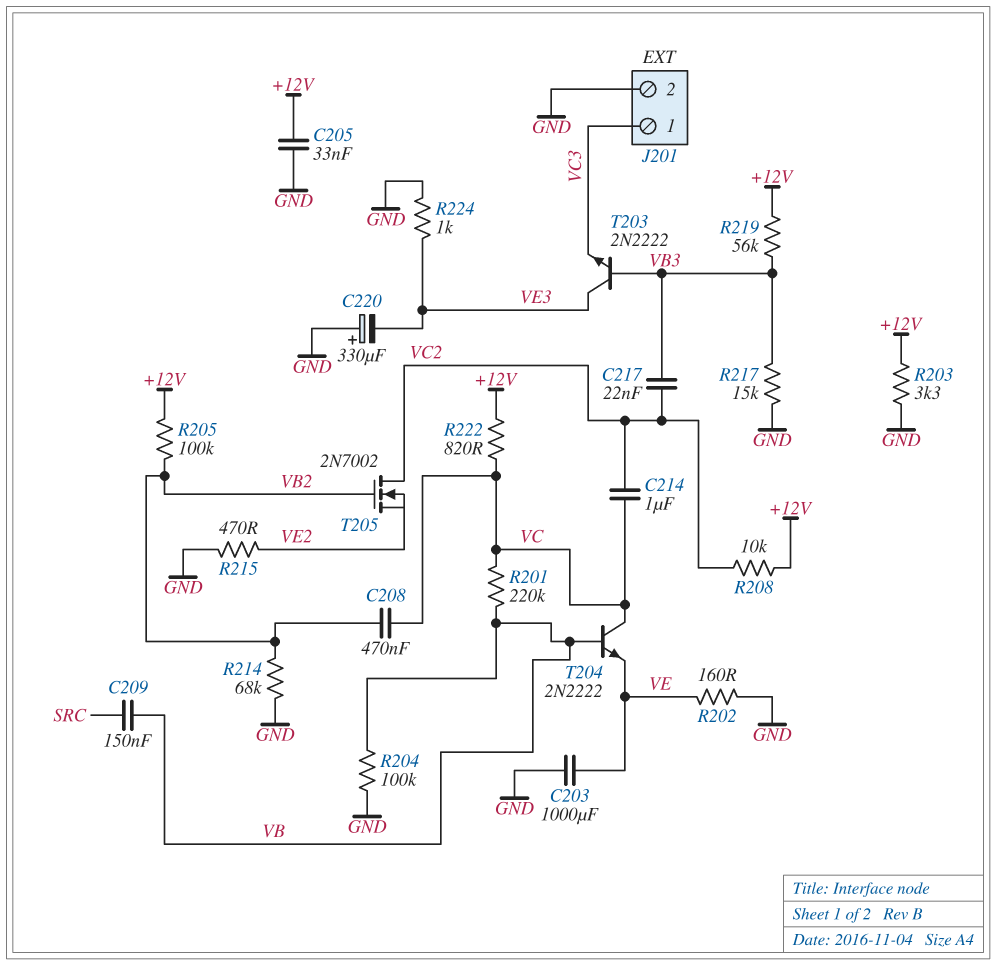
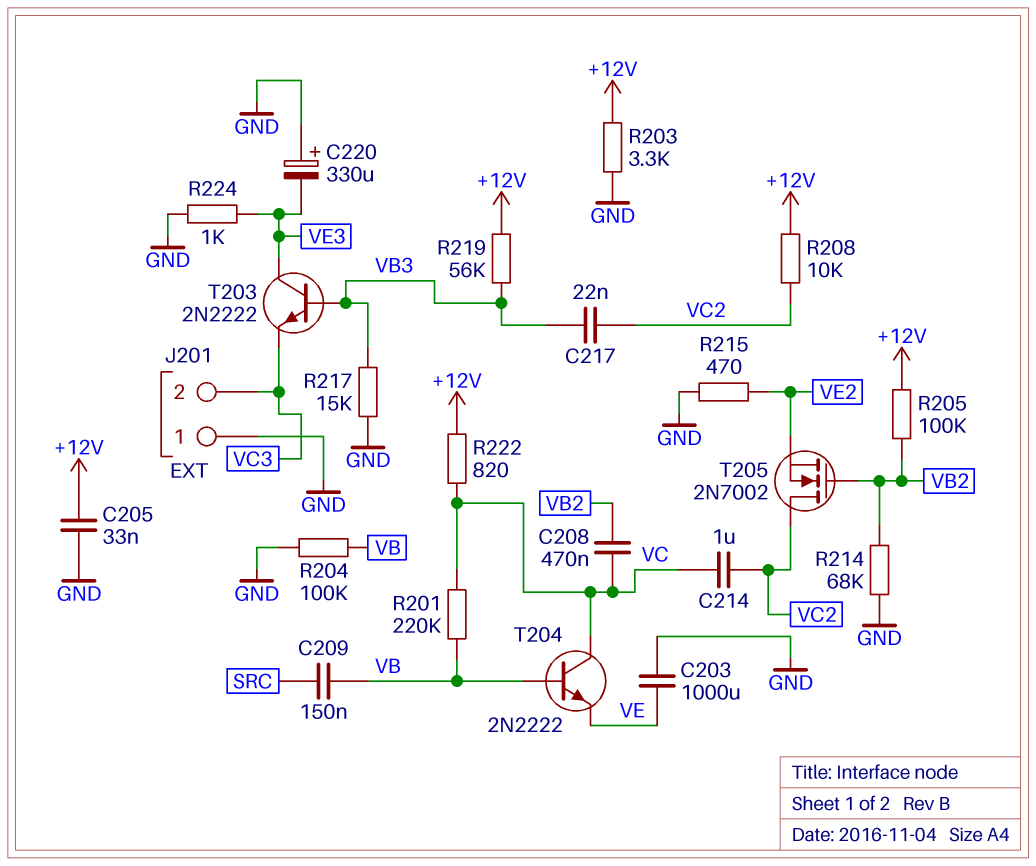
J201 pin 1: VC3 -> GND
J201 pin 2: GND -> VC3
R202: 160 (GND, VE) -> none

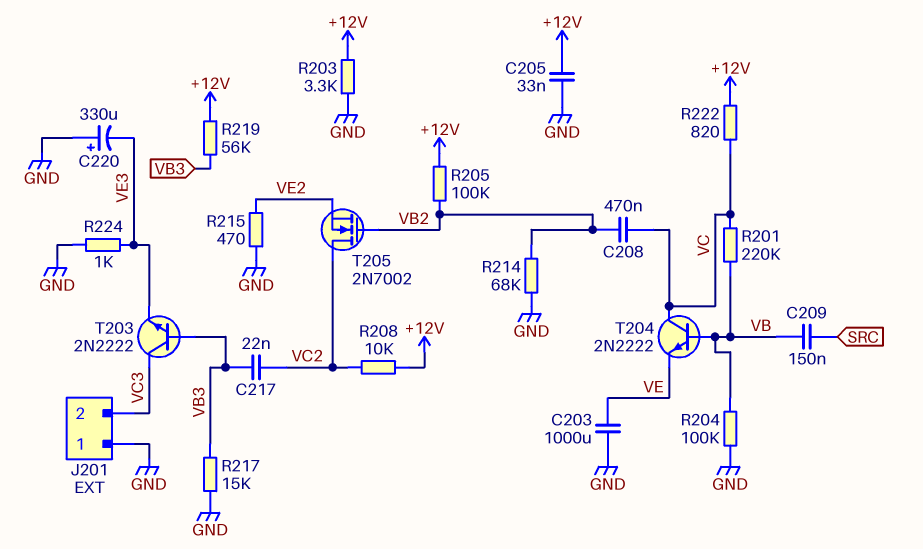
C214: 1uF (VC, VC2) -> none
T203: NPN 2N2222 (B VB3, C VE3, E VC3) -> NPN 2N2222 (B VB3, C VC3, E VE3)

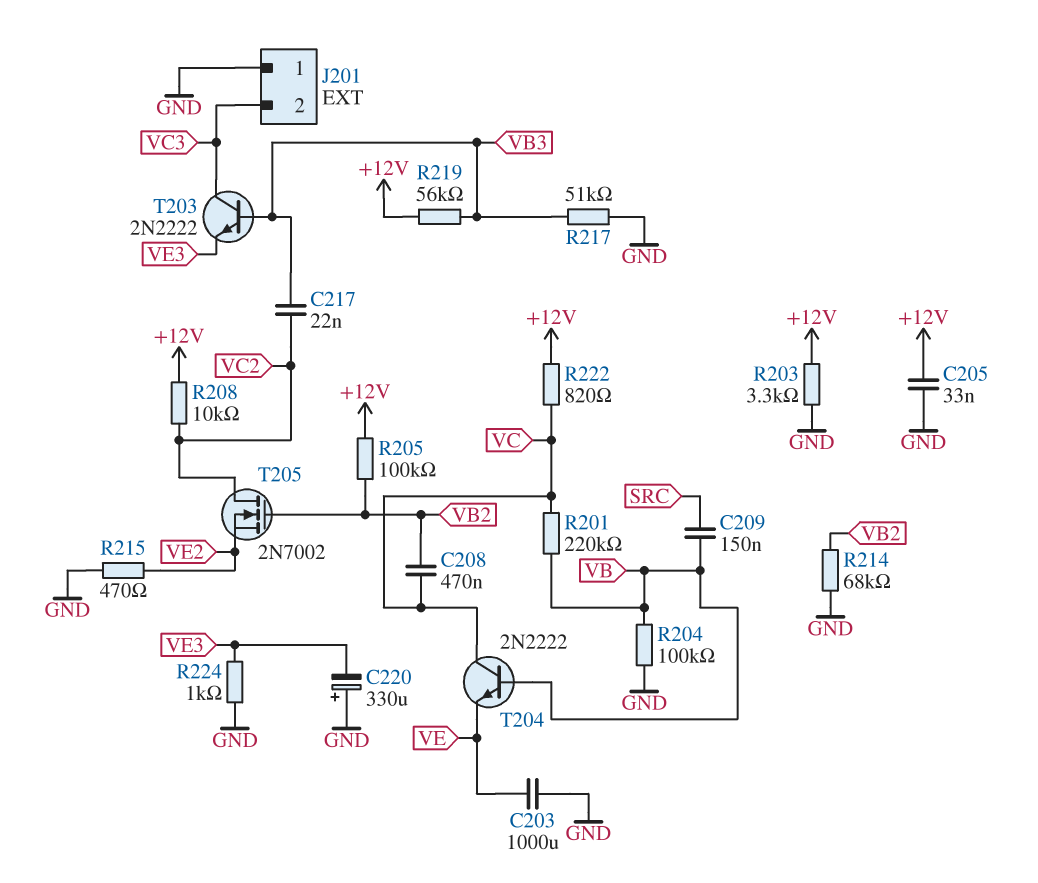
R217: 15k (GND, VB3) -> 51k (GND, VB3)

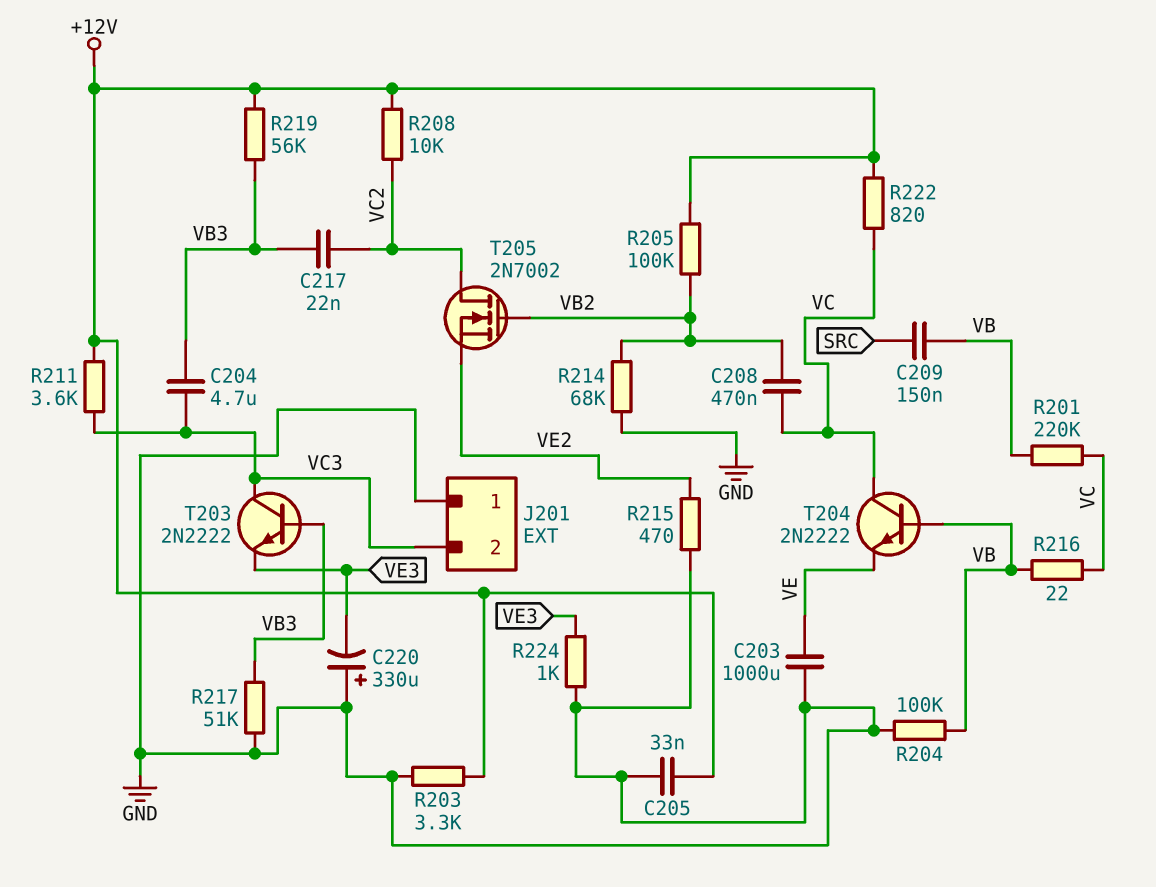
C204: none -> 4.7uF (VB3, VC3)
R211: none -> 3.6k (+12V, VC3)
R216: none -> 22 (VB, VC)

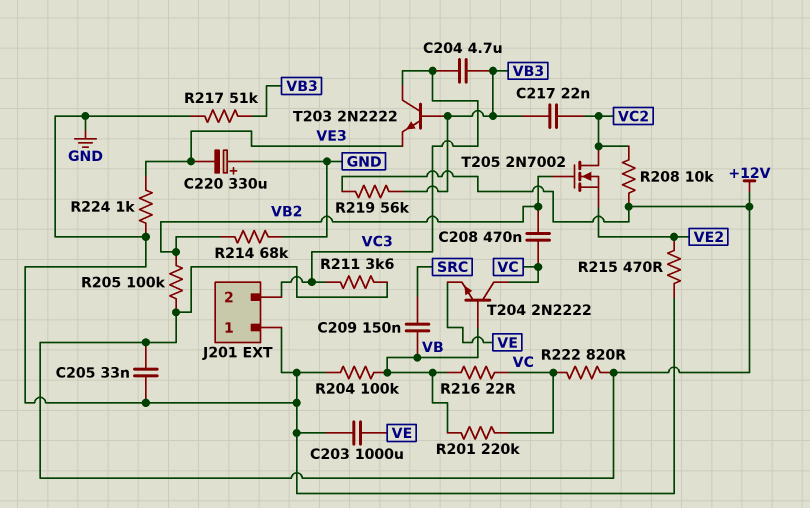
R203: 3.3k (+12V, GND) -> none

